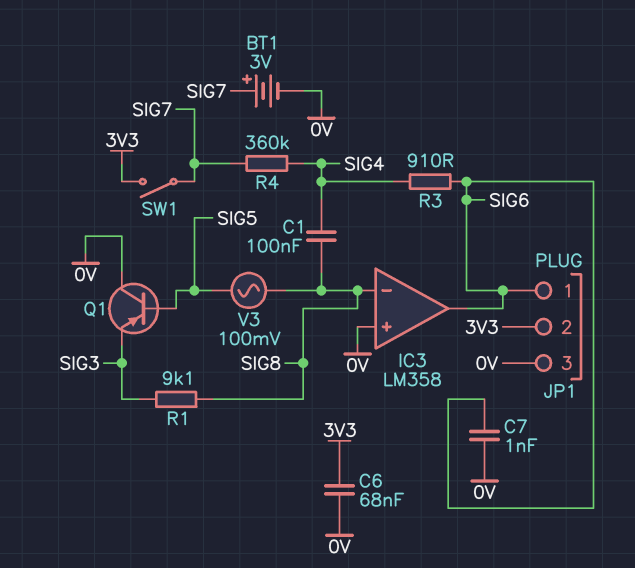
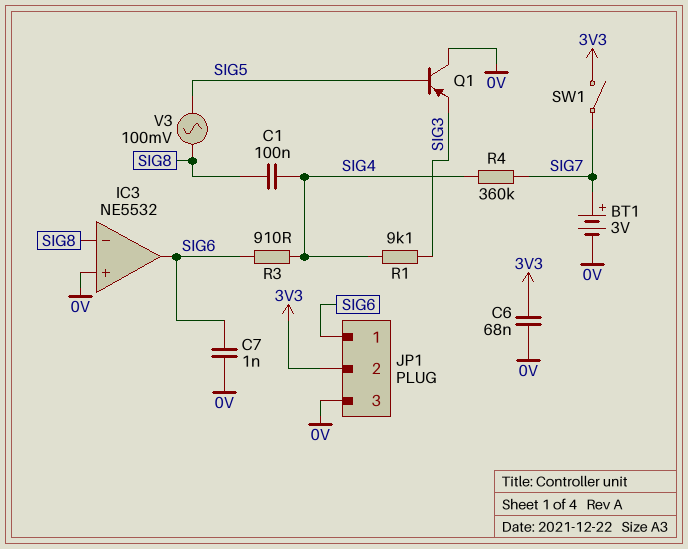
IC3: LM358 -> NE5532
R1: 9.1k (SIG3, SIG8) -> 9.1k (SIG3, SIG4)

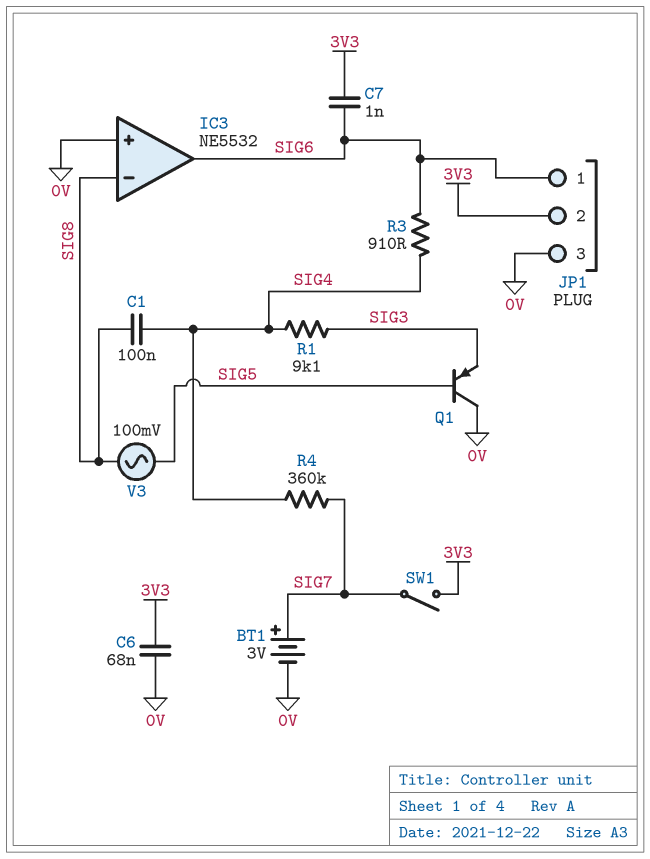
C7: 1nF (0V, SIG6) -> 1nF (3V3, SIG6)

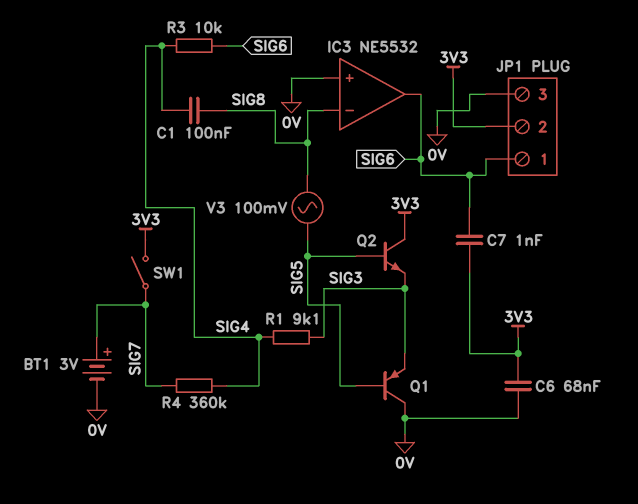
Q2: none -> NPN (B SIG5, C 3V3, E SIG3)
R3: 910 (SIG4, SIG6) -> 10k (SIG4, SIG6)

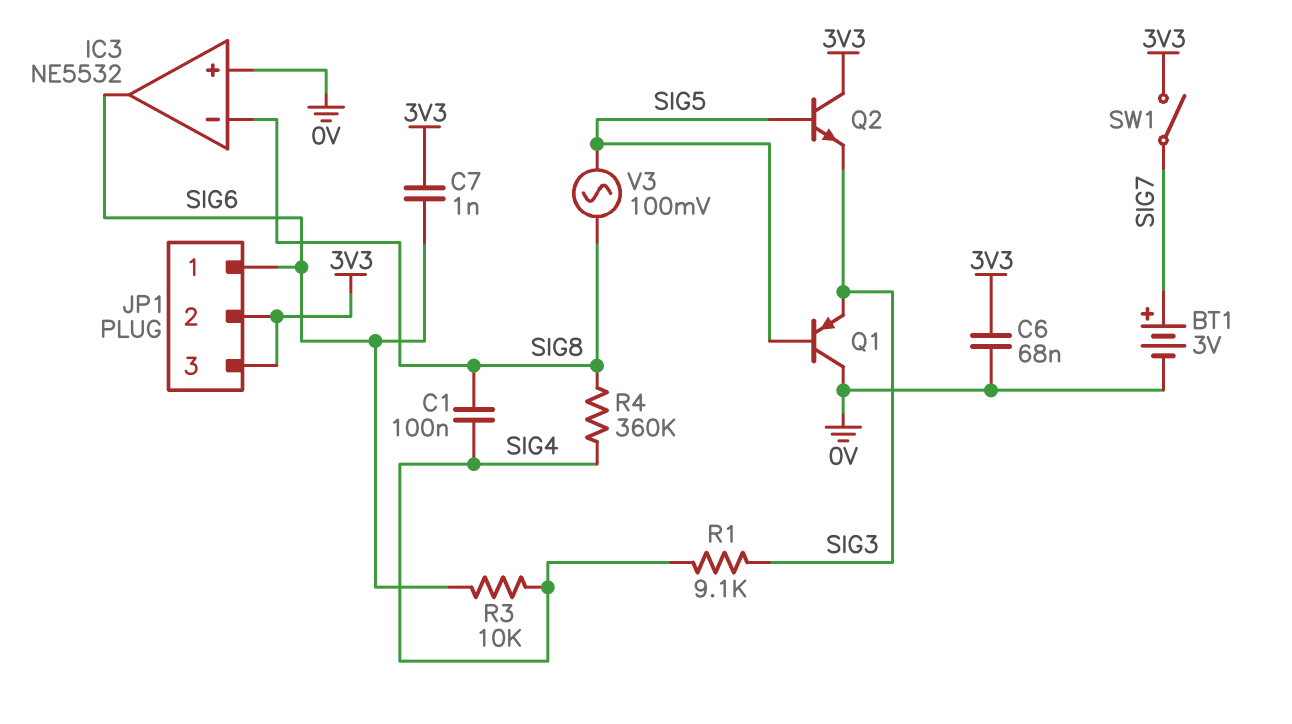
JP1 pin 3: 0V -> 3V3
R4: 360k (SIG4, SIG7) -> 360k (SIG4, SIG8)

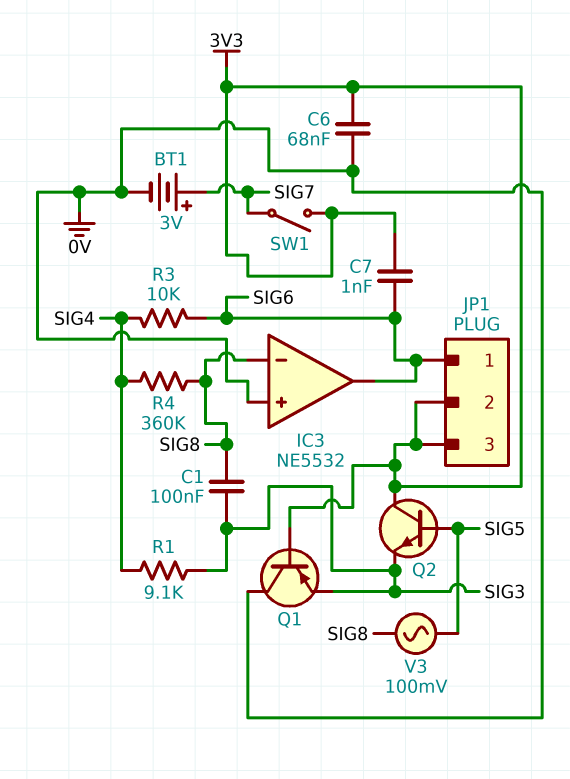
C1: 100nF (SIG4, SIG8) -> 100nF (SIG3, SIG8)
Q1: PNP (B SIG5, C 0V, E SIG3) -> PNP (B 3V3, C 0V, E SIG3)

